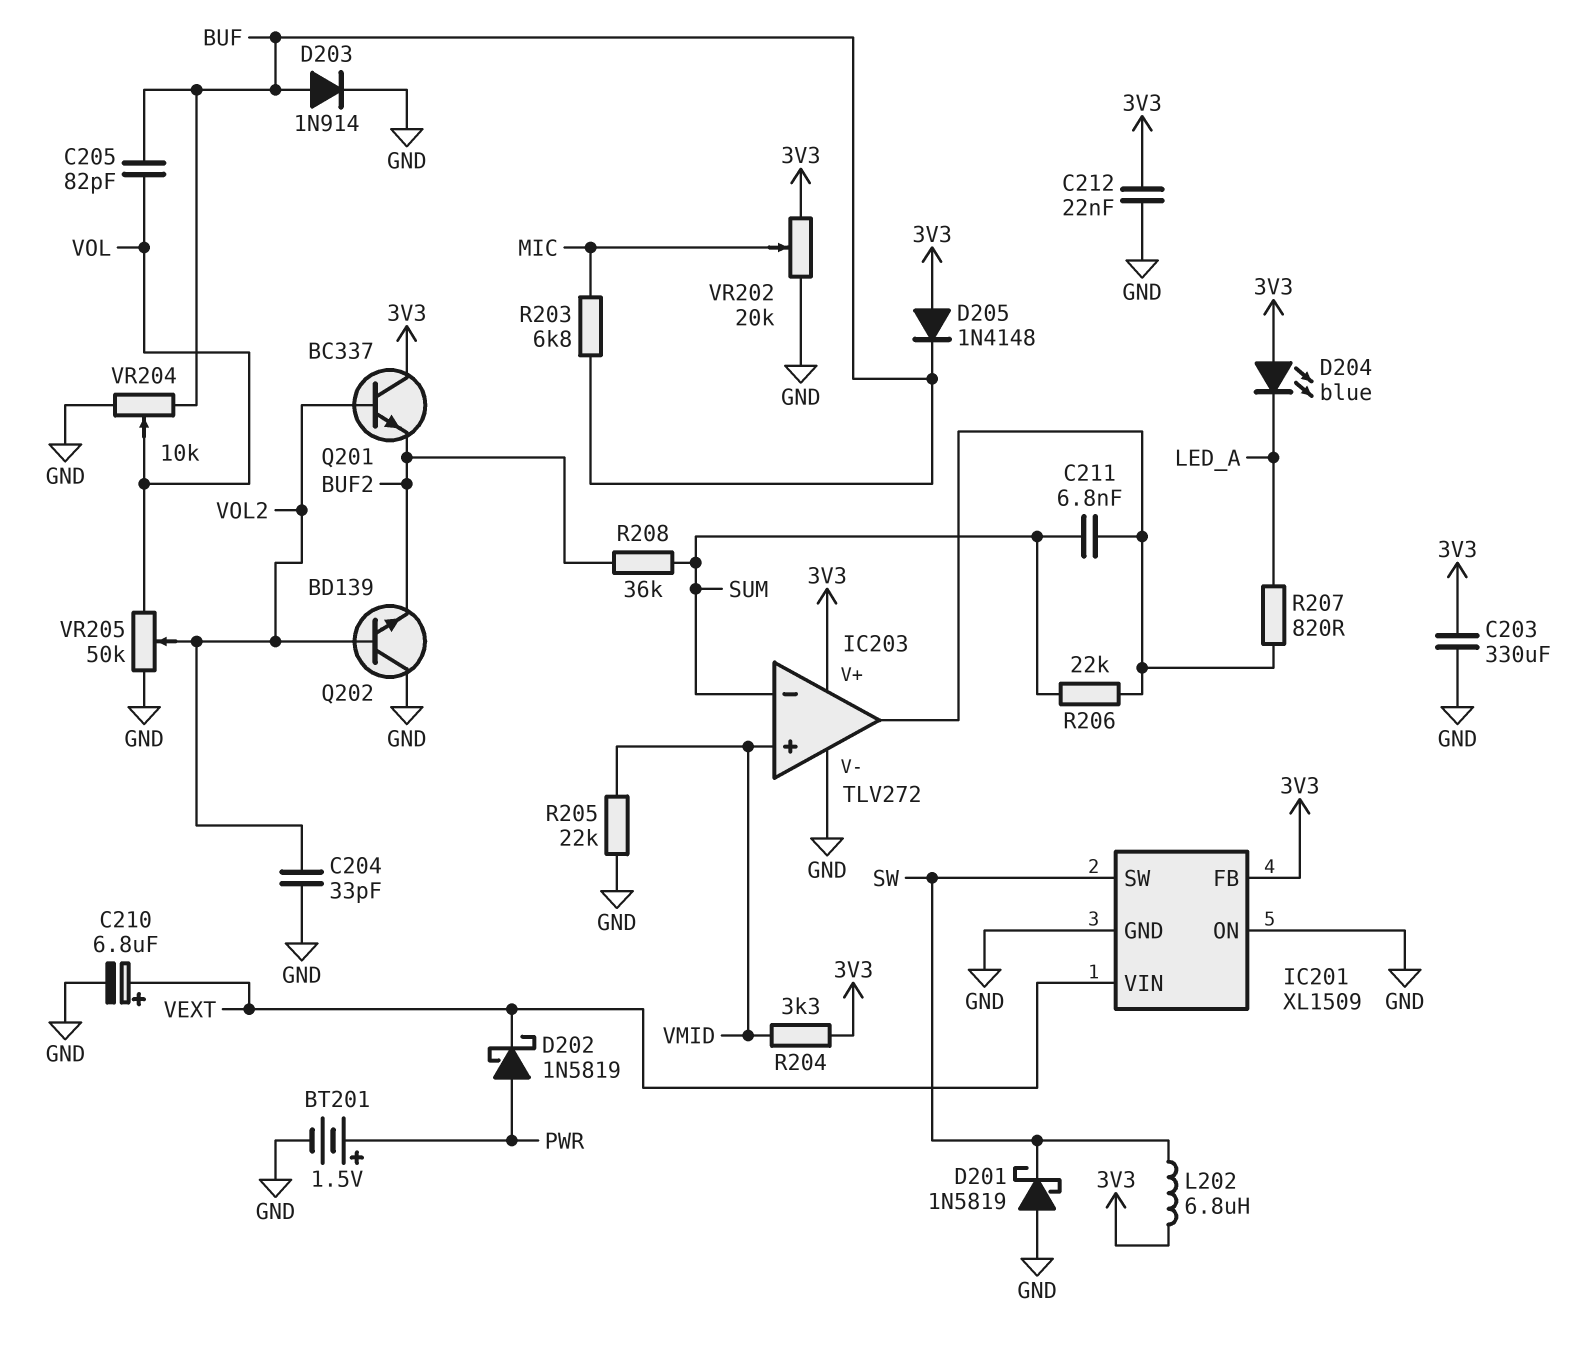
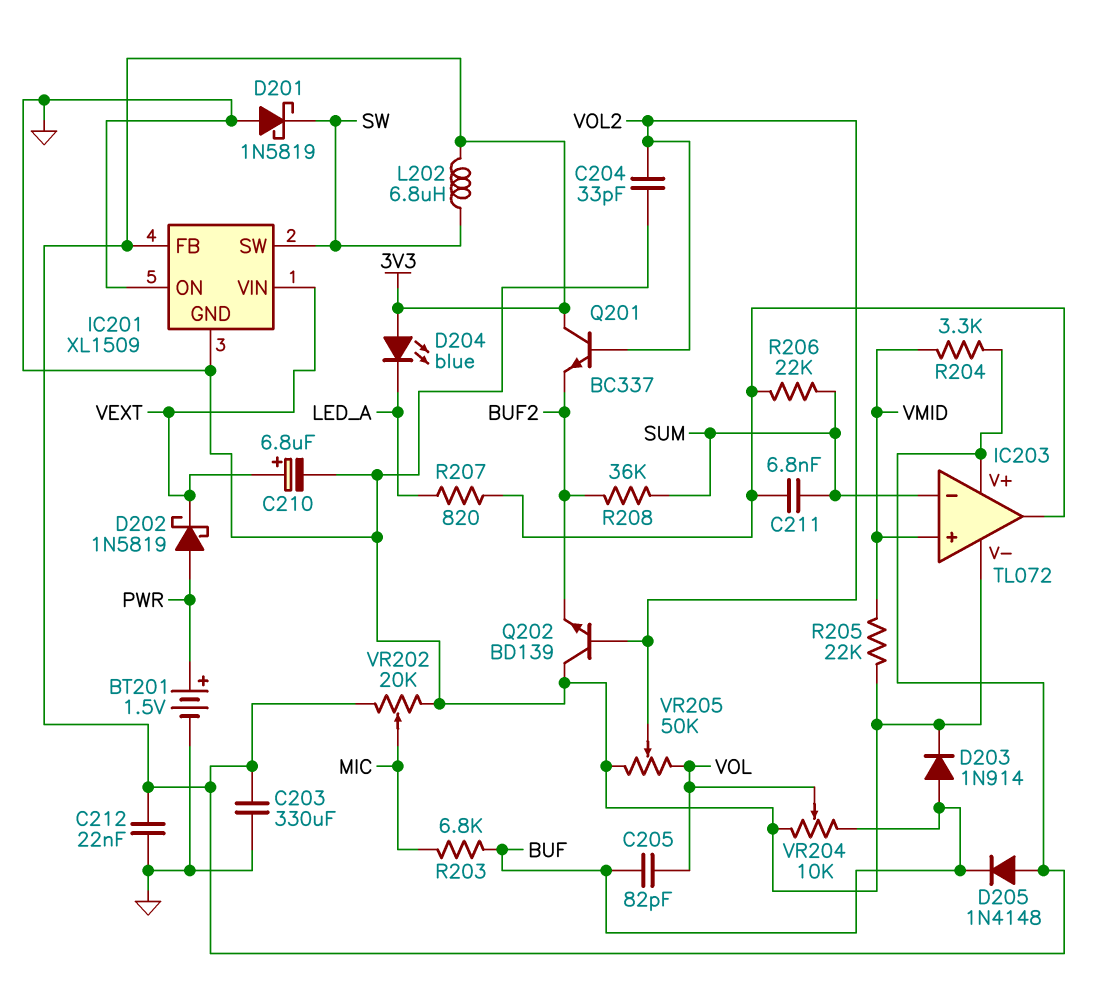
IC203: TLV272 -> TL072

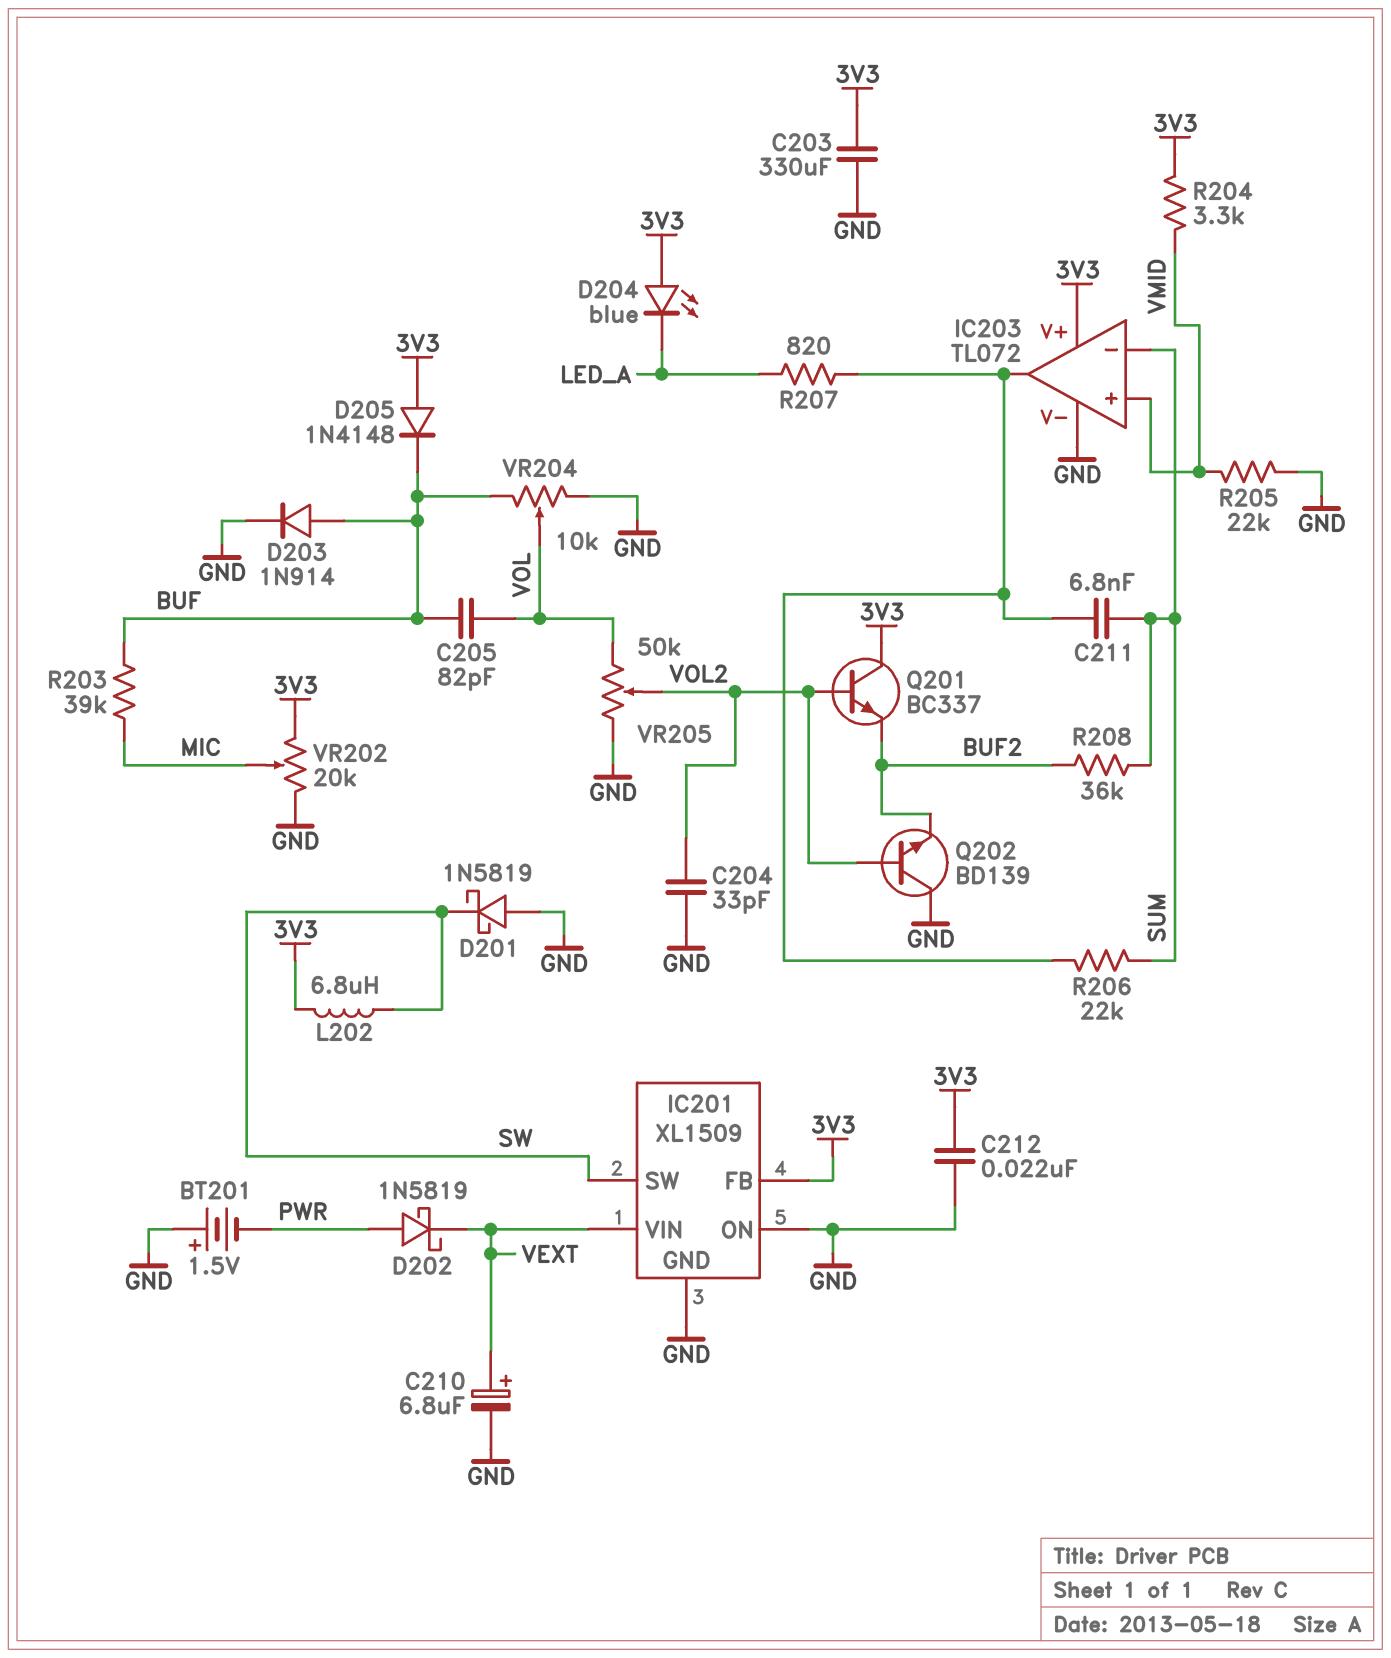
BT201: 1.5V (plus PWR, minus GND) -> 1.5V (plus GND, minus PWR)
R203: 6.8k (BUF, MIC) -> 39k (BUF, MIC)

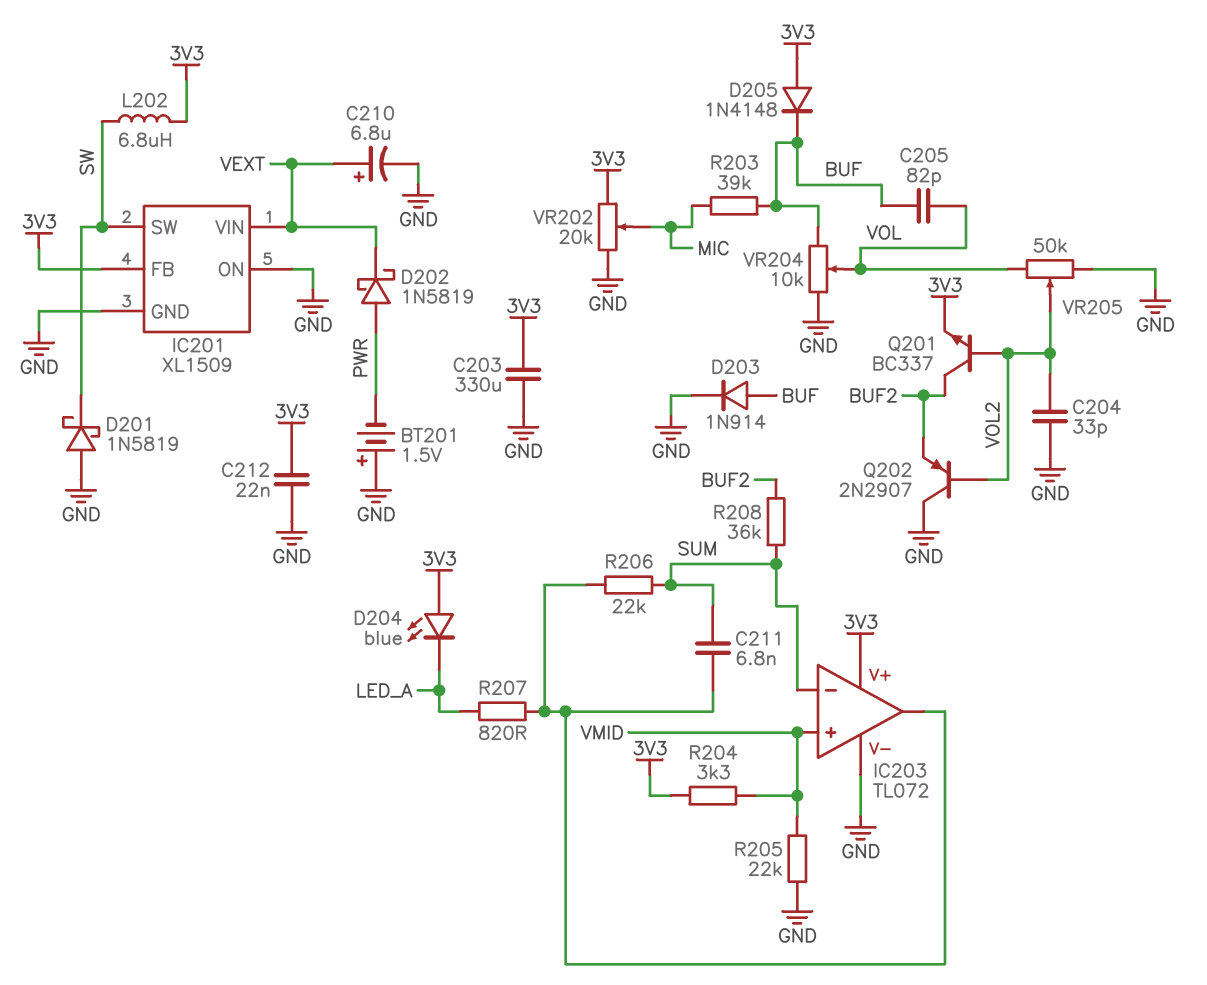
Q201: NPN BC337 (B VOL2, C 3V3, E BUF2) -> NPN BC337 (B VOL2, C BUF2, E 3V3)
Q202: NPN BD139 (B VOL2, C GND, E BUF2) -> PNP 2N2907 (B VOL2, C GND, E BUF2)

